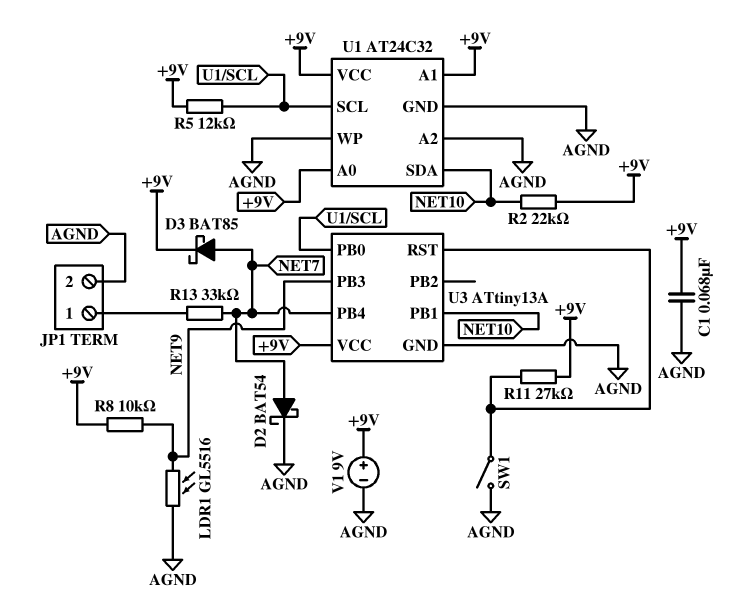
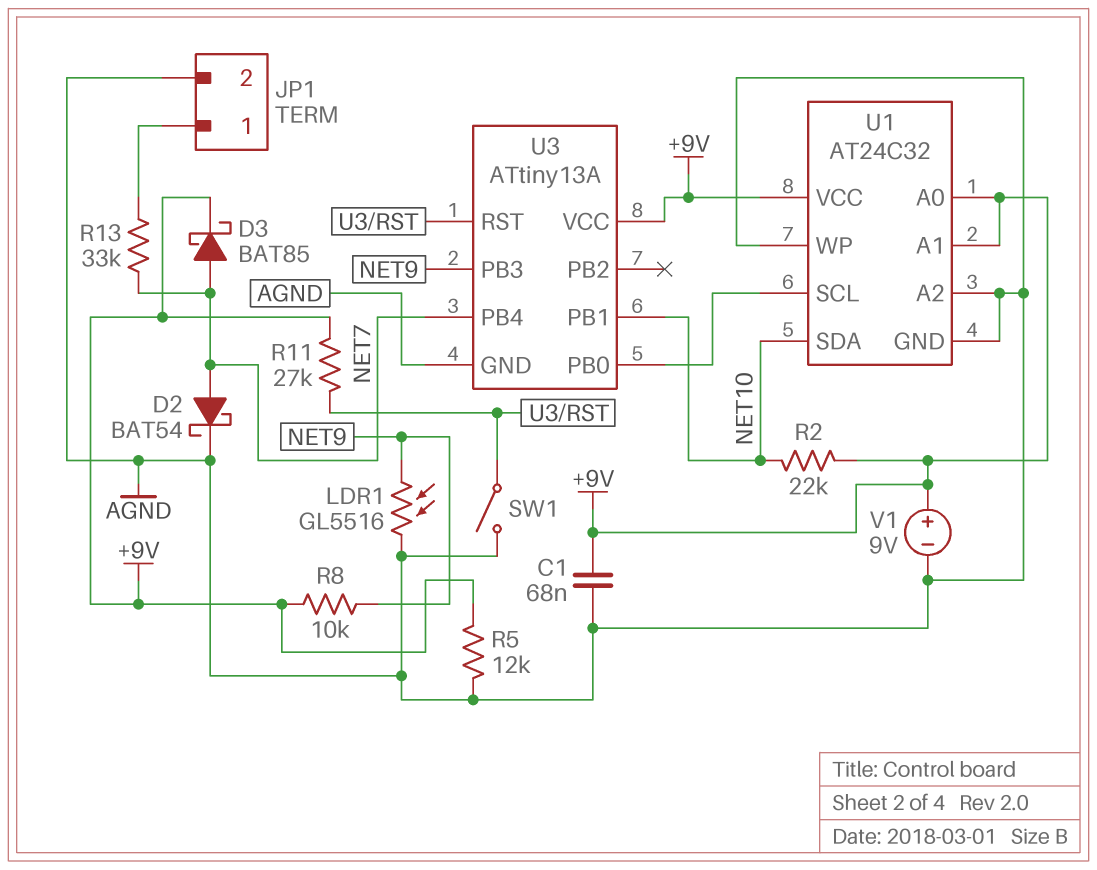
R5: 12k (+9V, U1/SCL) -> 12k (+9V, AGND)

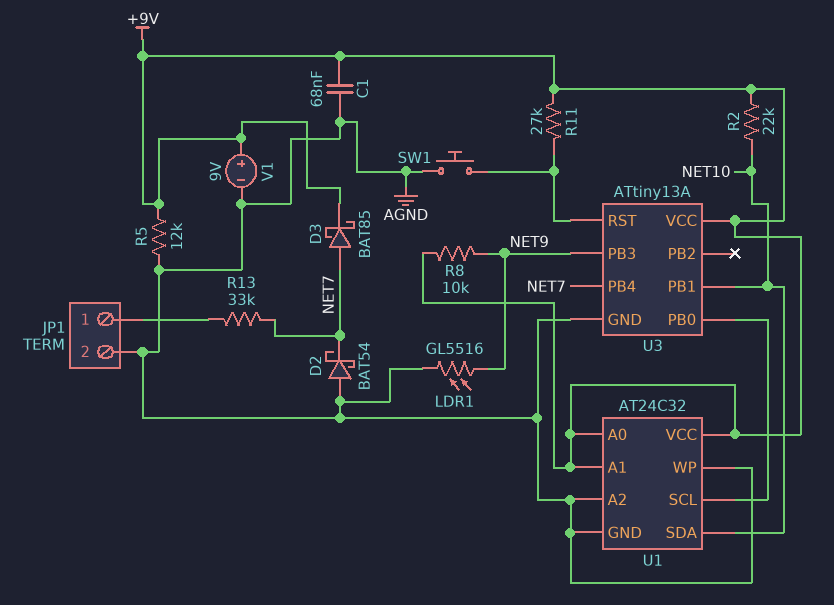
D2: schottky BAT54 (A NET7, K AGND) -> schottky BAT54 (A AGND, K NET7)
SW1: switch (AGND, U3/RST) -> button (AGND, U3/RST)

